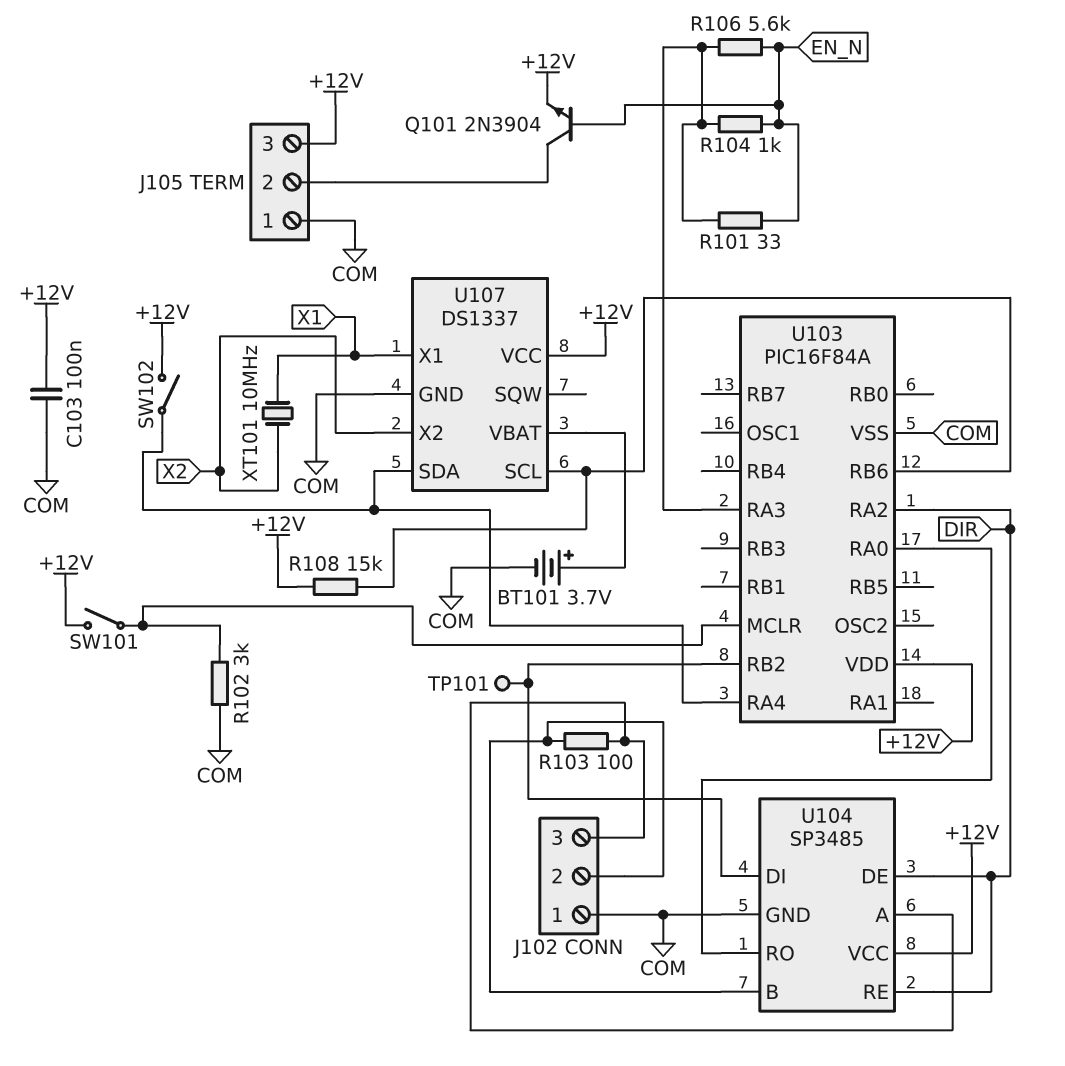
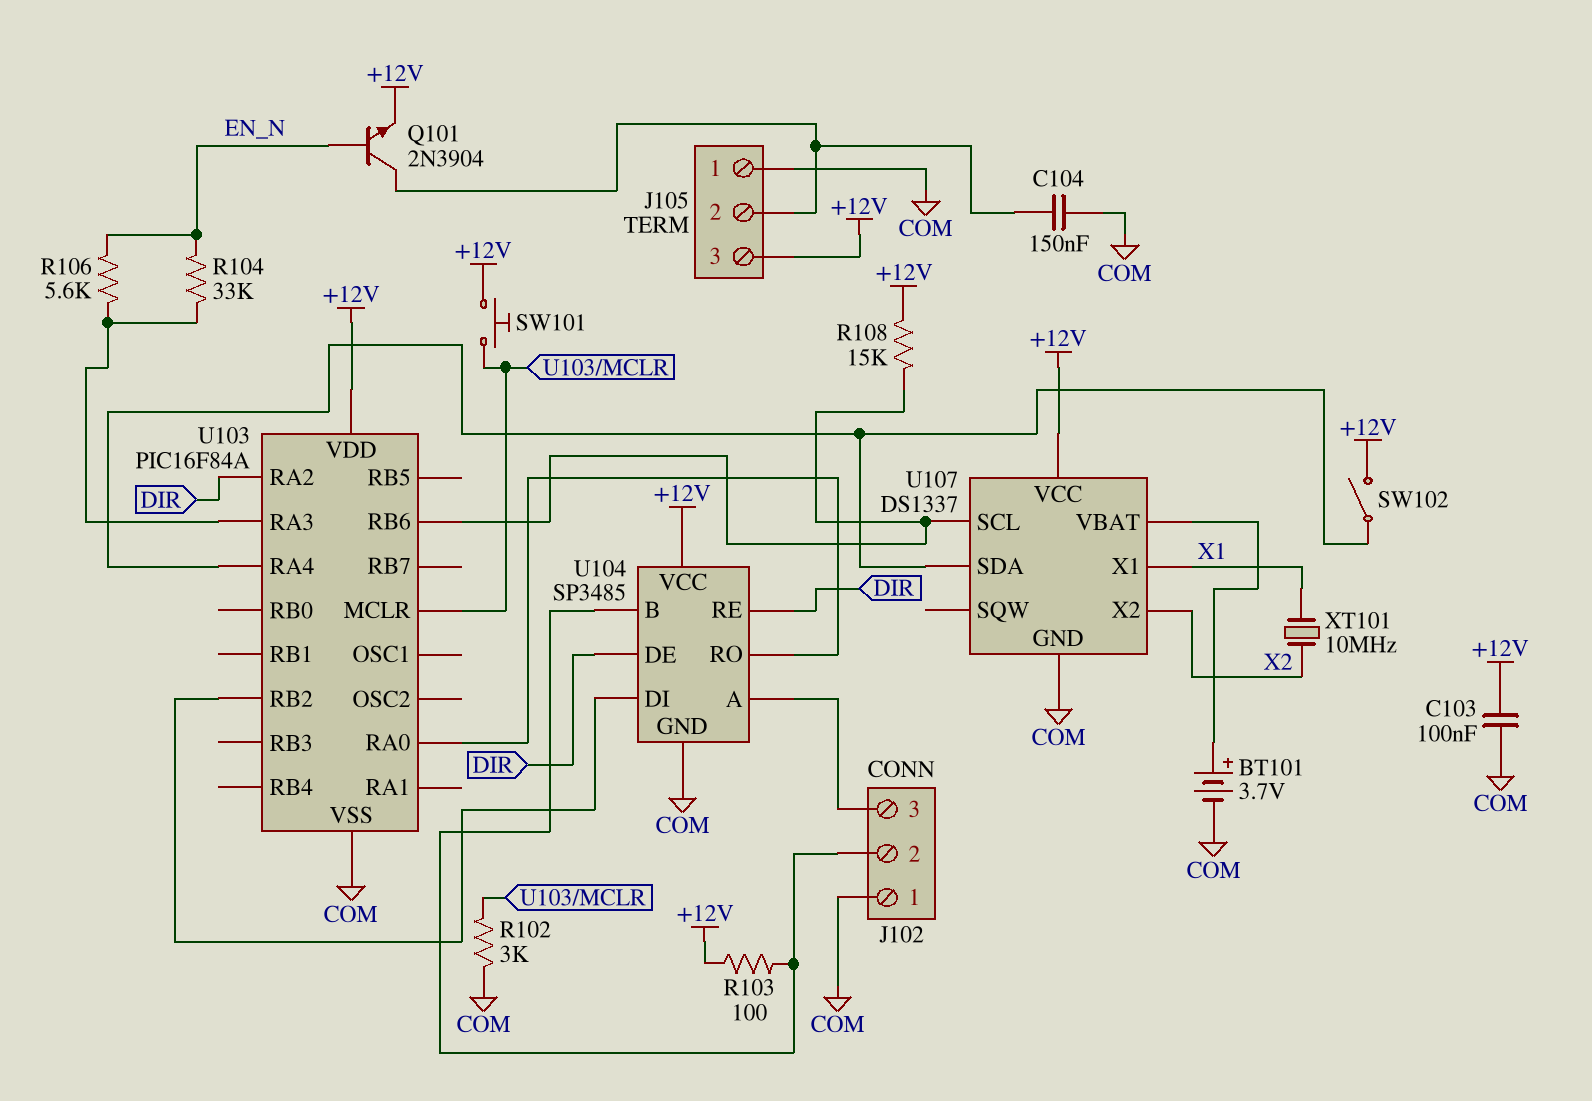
C104: none -> 150nF (COM, J105/2)
R101: 33 (EN_N, U103/RA3) -> none
R103: 100 (J102/2, J102/3) -> 100 (+12V, J102/2)
R104: 1k (EN_N, U103/RA3) -> 33k (EN_N, U103/RA3)
SW101: switch (+12V, U103/MCLR) -> button (+12V, U103/MCLR)
TP101: test point (U103/RB2) -> none

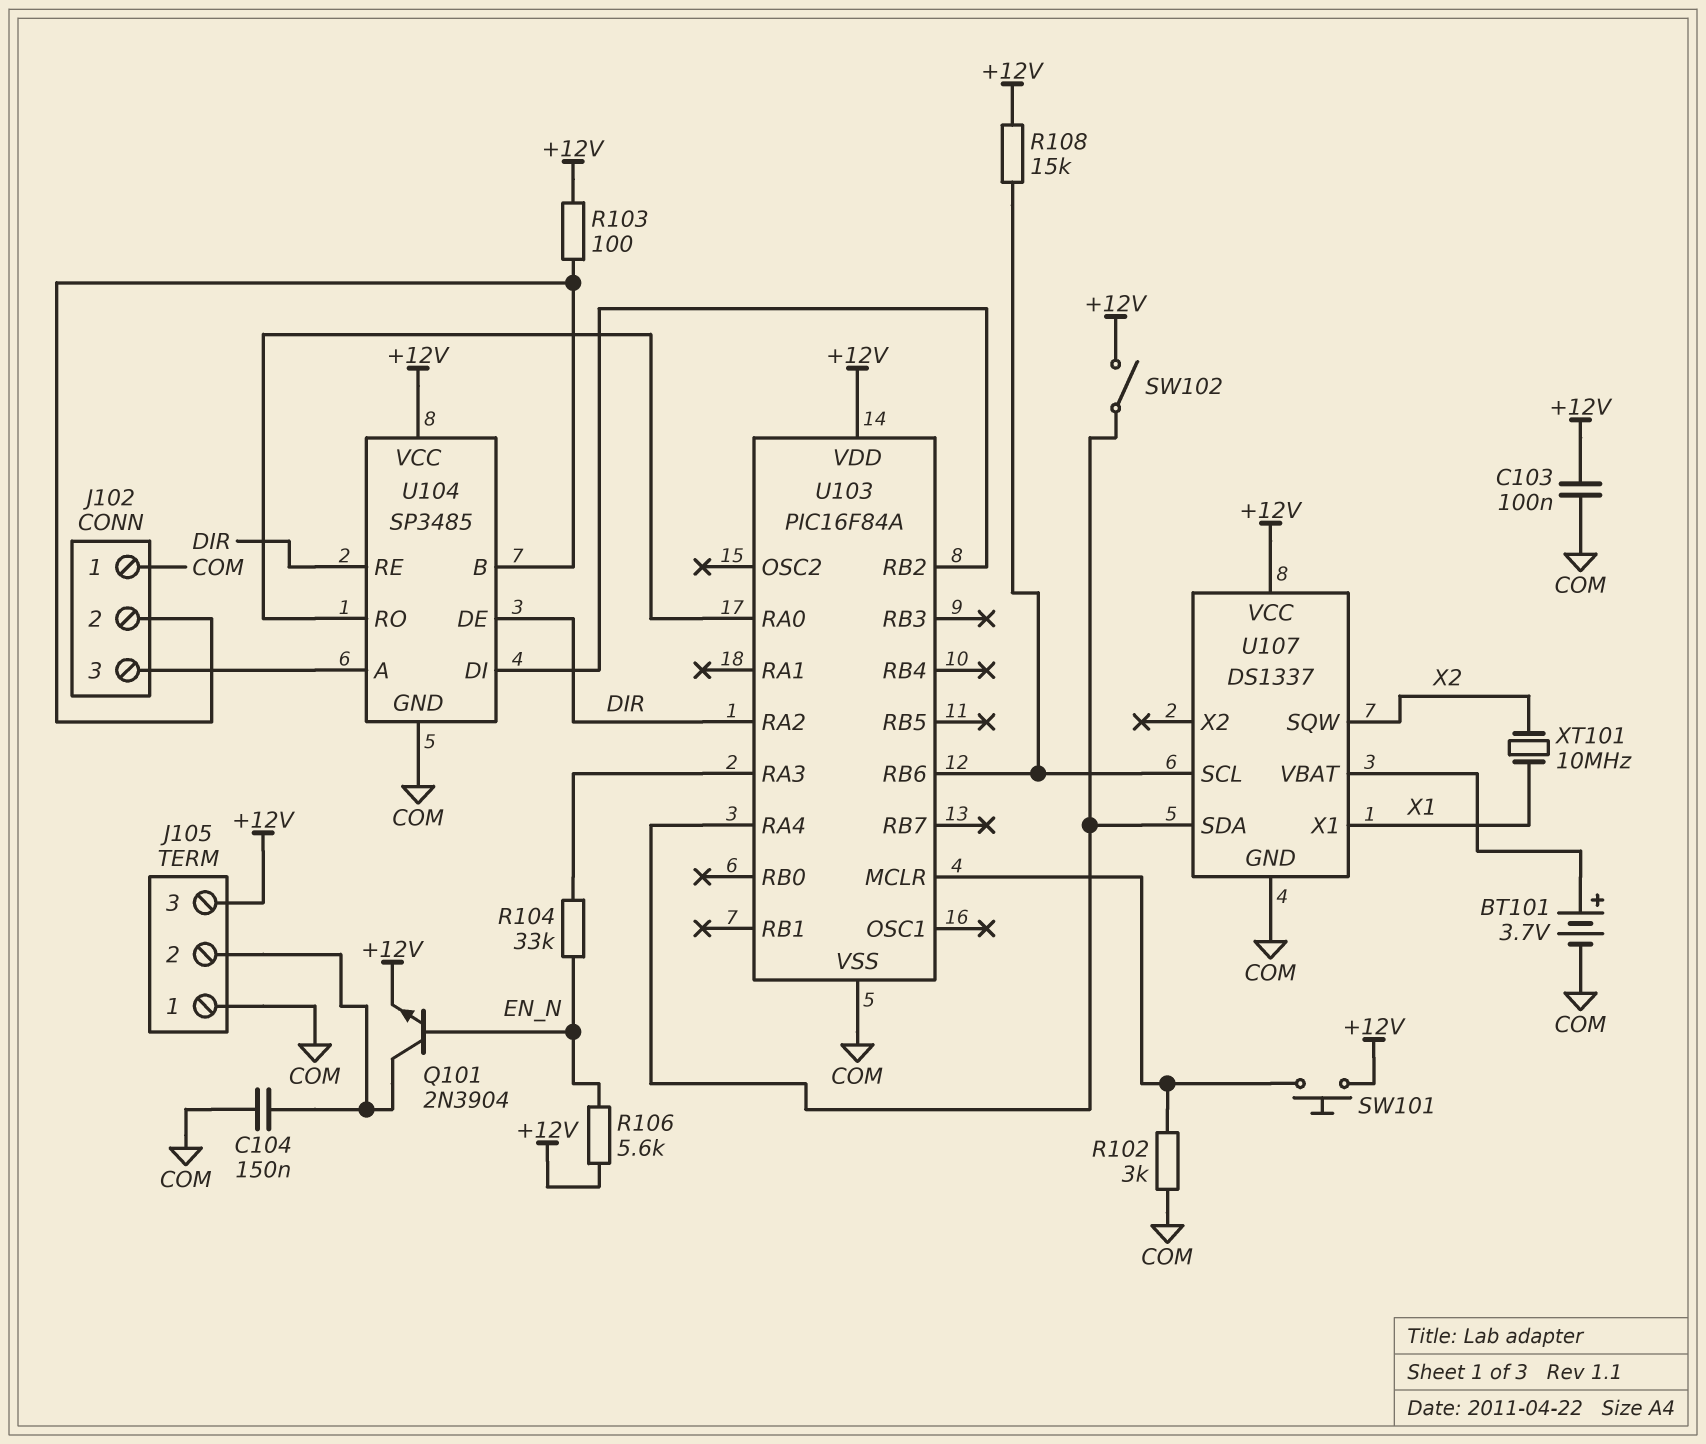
R106: 5.6k (EN_N, U103/RA3) -> 5.6k (+12V, EN_N)
U107 pin SQW: none -> X2
U107 pin X2: X2 -> none

